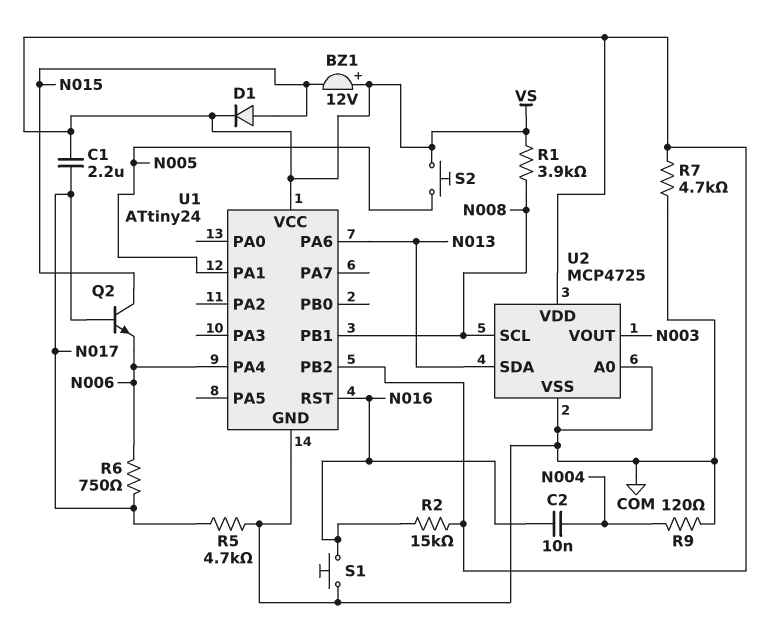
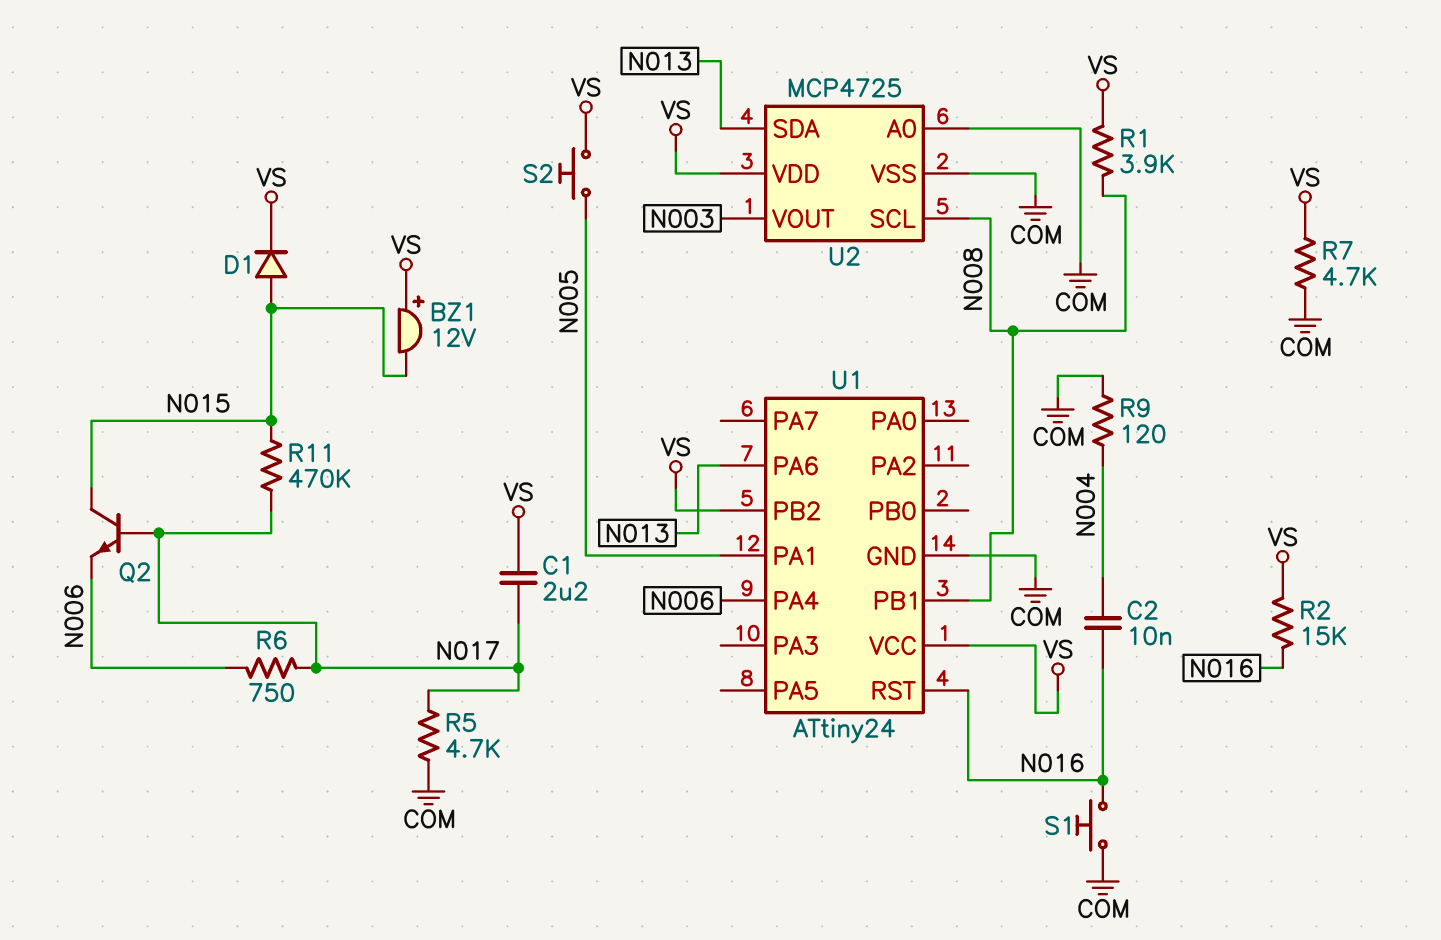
R11: none -> 470k (N015, N017)

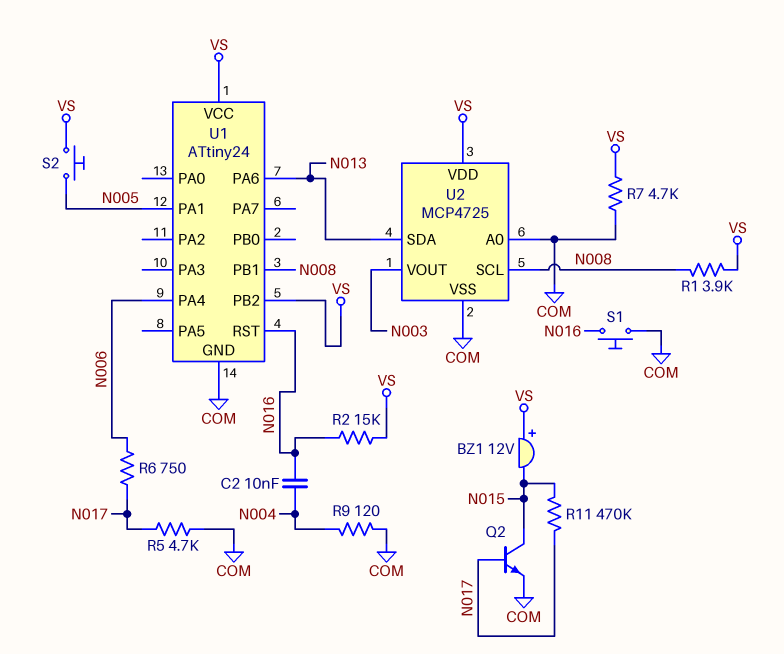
C1: 2.2uF (N017, VS) -> none
D1: diode (A N015, K VS) -> none
Q2: NPN (B N017, C N015, E N006) -> NPN (B N017, C N015, E COM)

